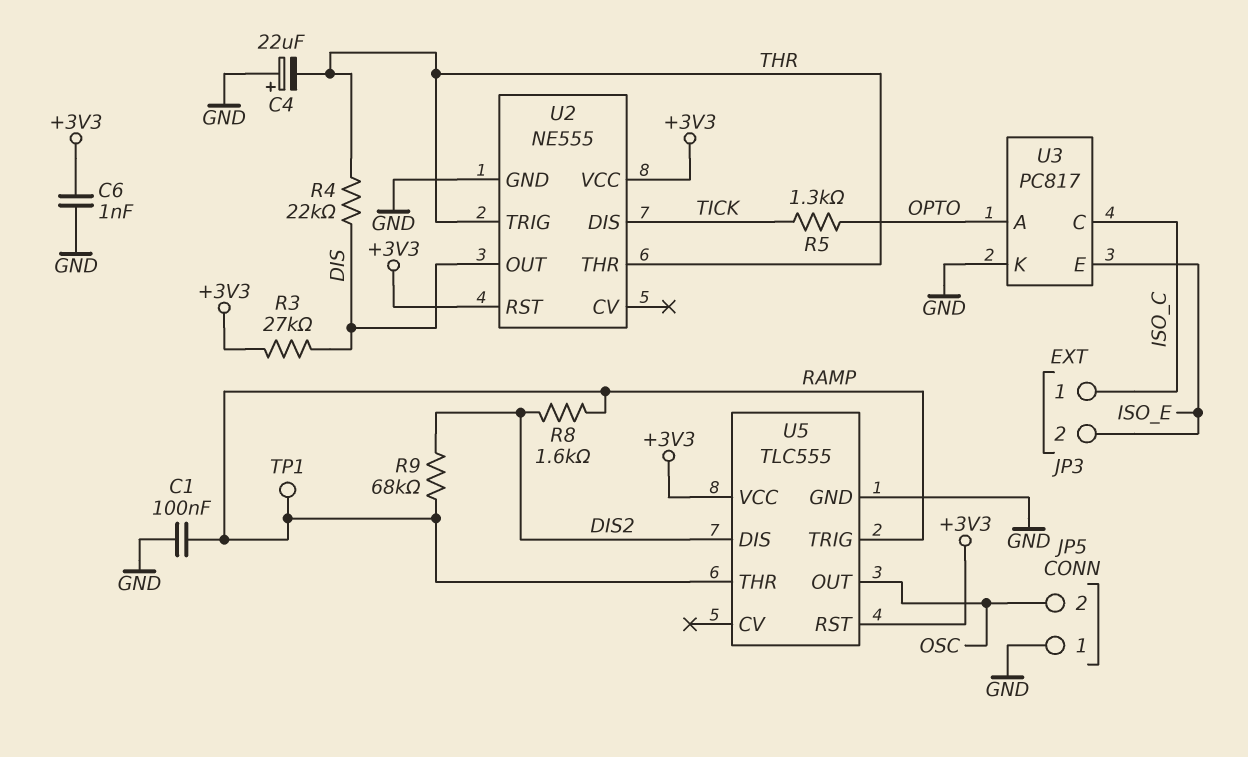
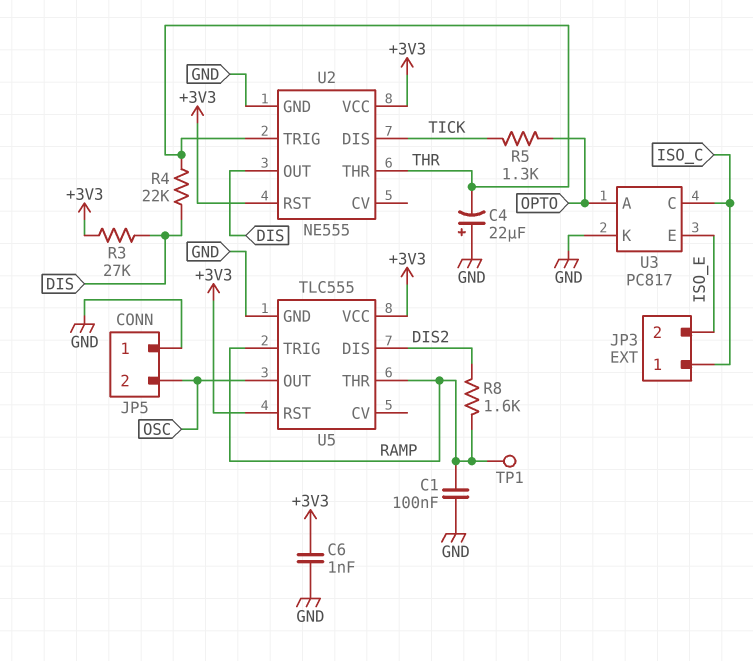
R9: 68k (DIS2, RAMP) -> none

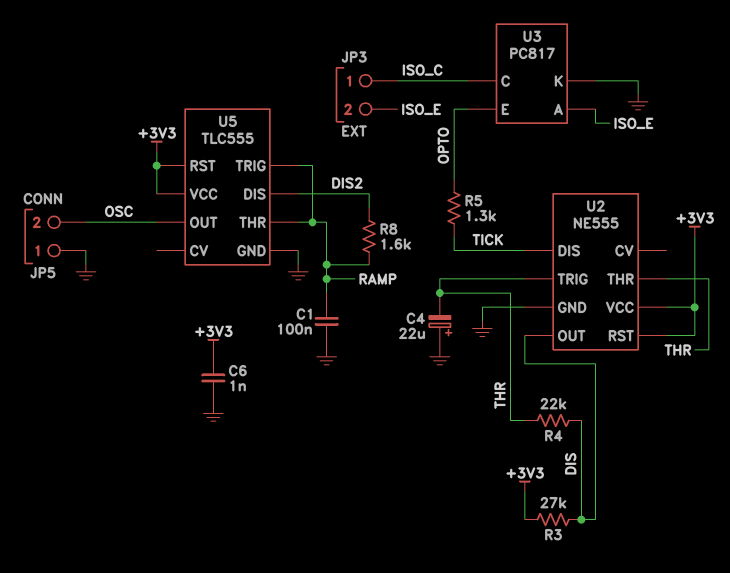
TP1: test point (RAMP) -> none
U3 pin A: OPTO -> ISO_E
U3 pin E: ISO_E -> OPTO

